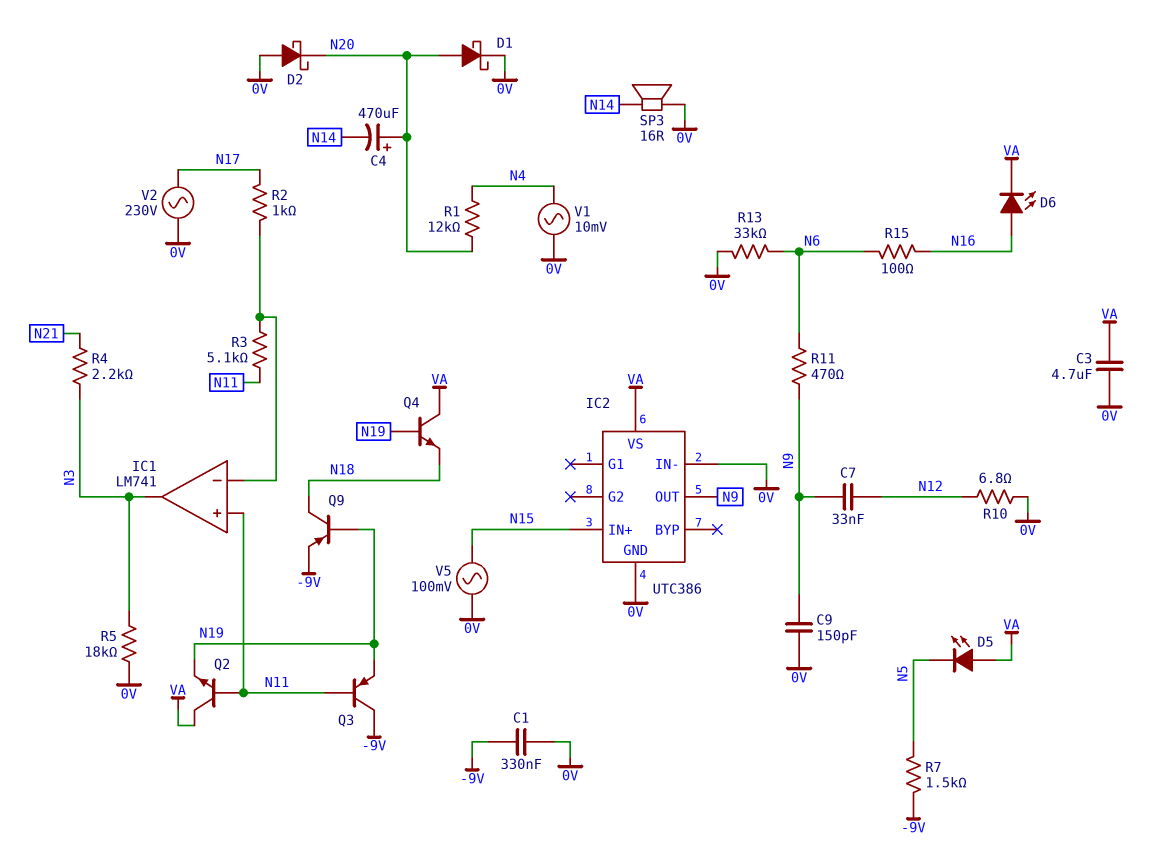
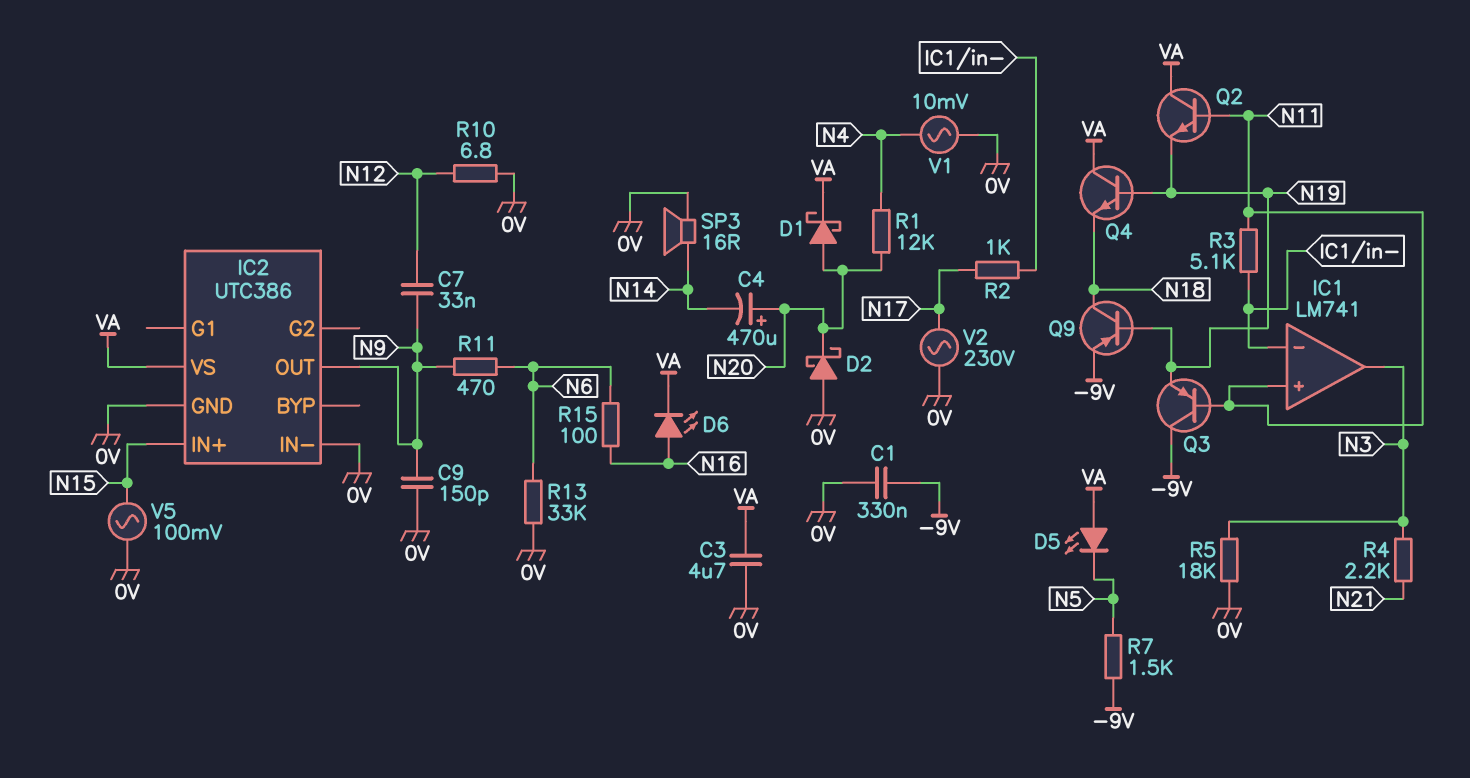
D1: schottky (A N20, K 0V) -> schottky (A N20, K VA)

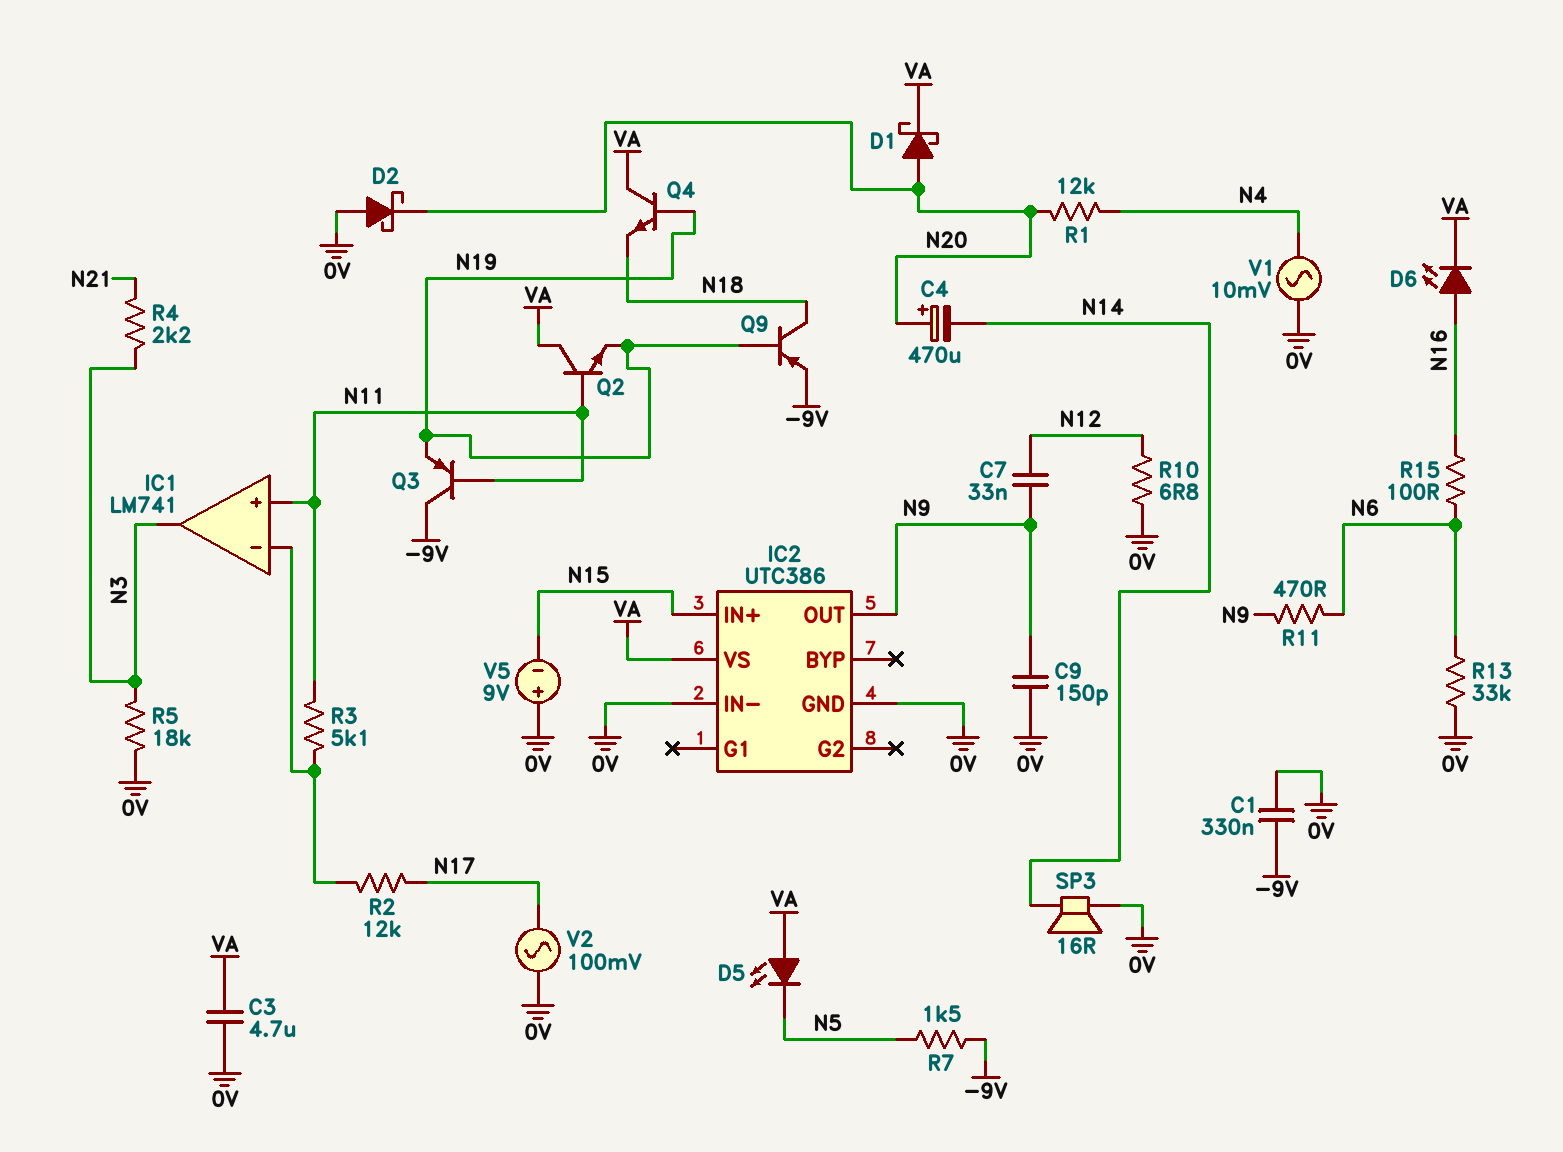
R2: 1k (IC1/in-, N17) -> 12k (IC1/in-, N17)
V2: AC 230V (0V, N17) -> AC 100mV (0V, N17)
V5: AC 100mV (0V, N15) -> 9V (plus 0V, minus N15)

